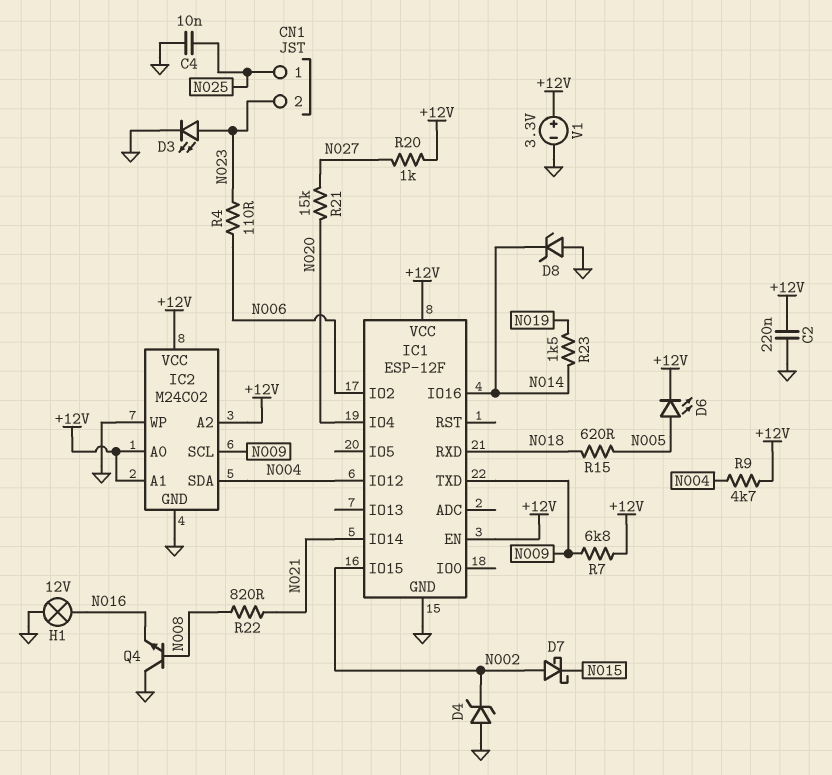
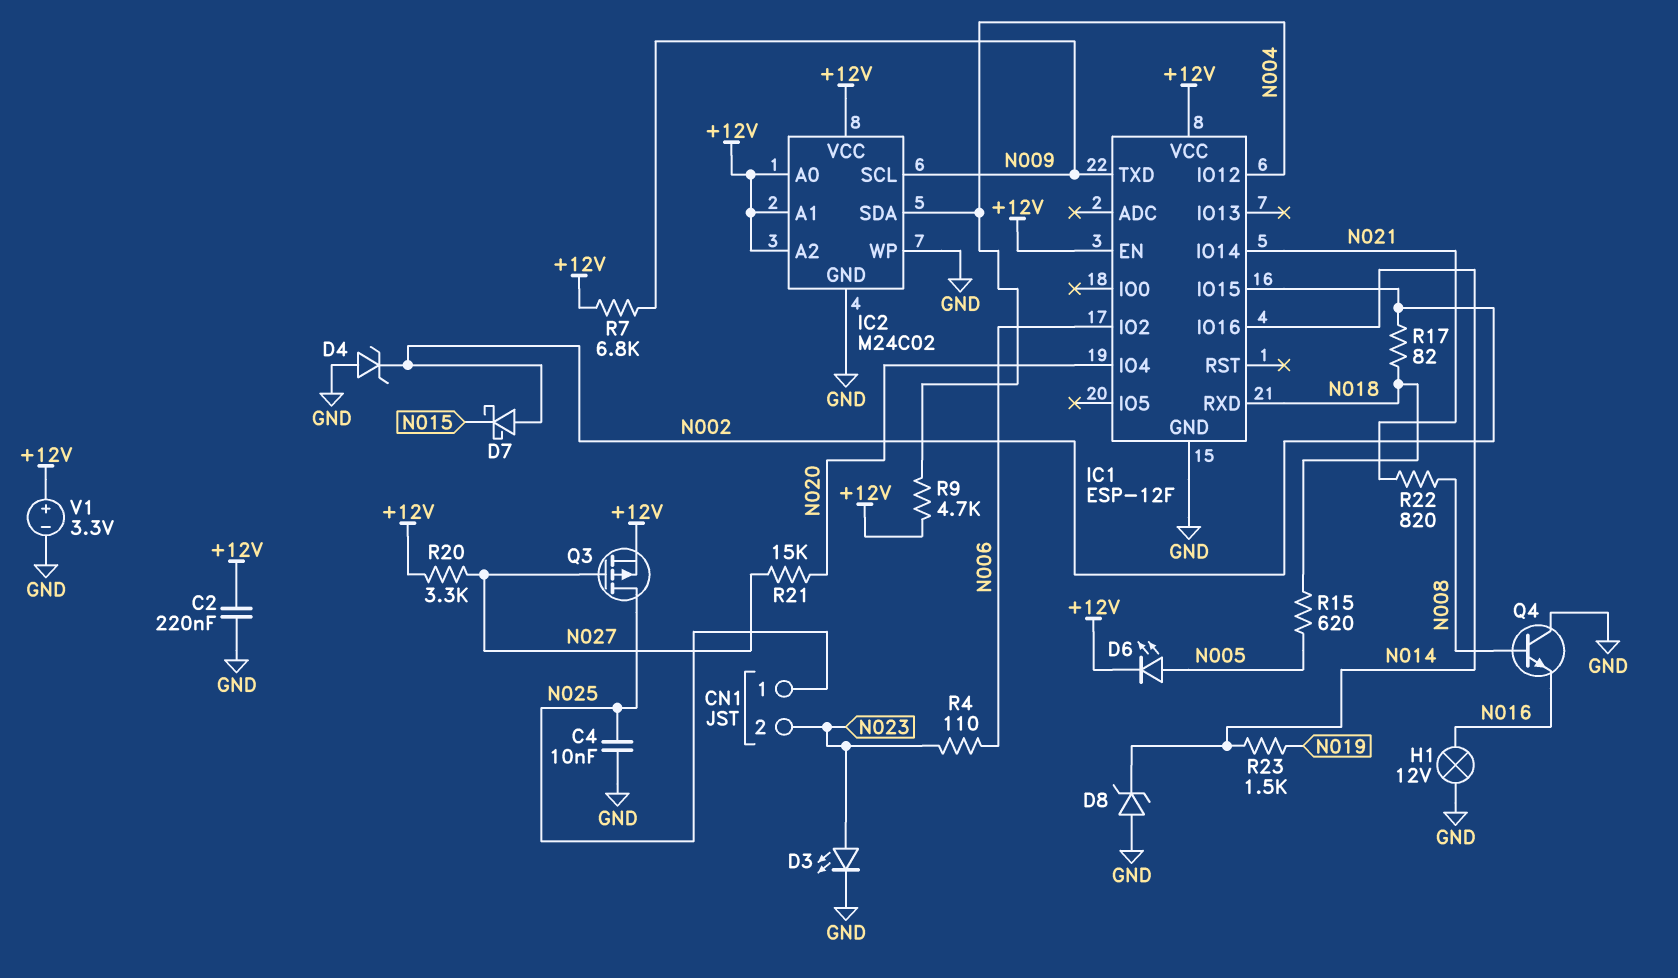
Q3: none -> PMOS (G N027, D N025, S +12V)
R17: none -> 82 (N002, N018)
R20: 1k (+12V, N027) -> 3.3k (+12V, N027)

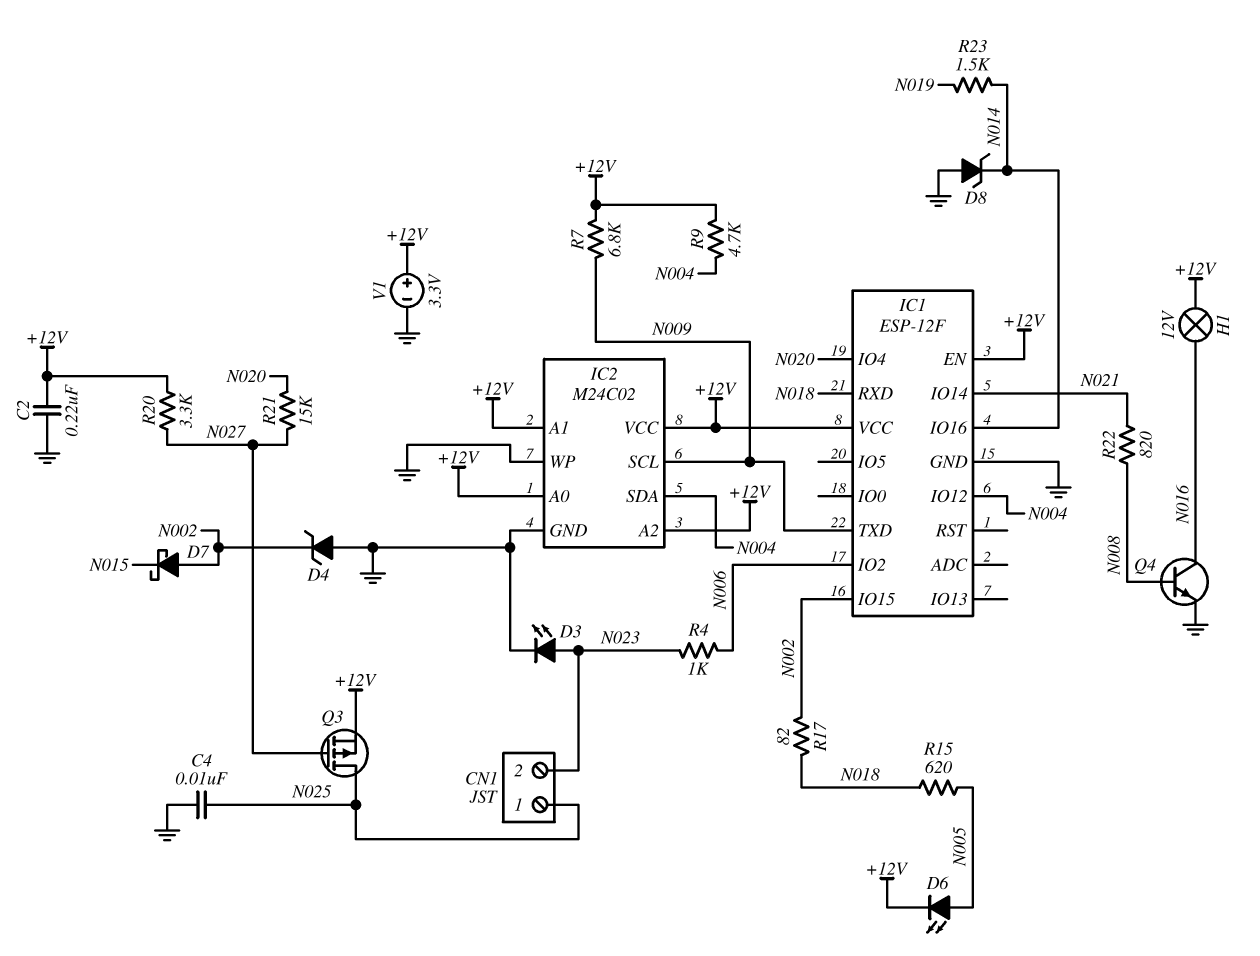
H1: lamp 12V (GND, N016) -> lamp 12V (+12V, N016)
Q4: NPN (B N008, C GND, E N016) -> NPN (B N008, C N016, E GND)
R4: 110 (N006, N023) -> 1k (N006, N023)

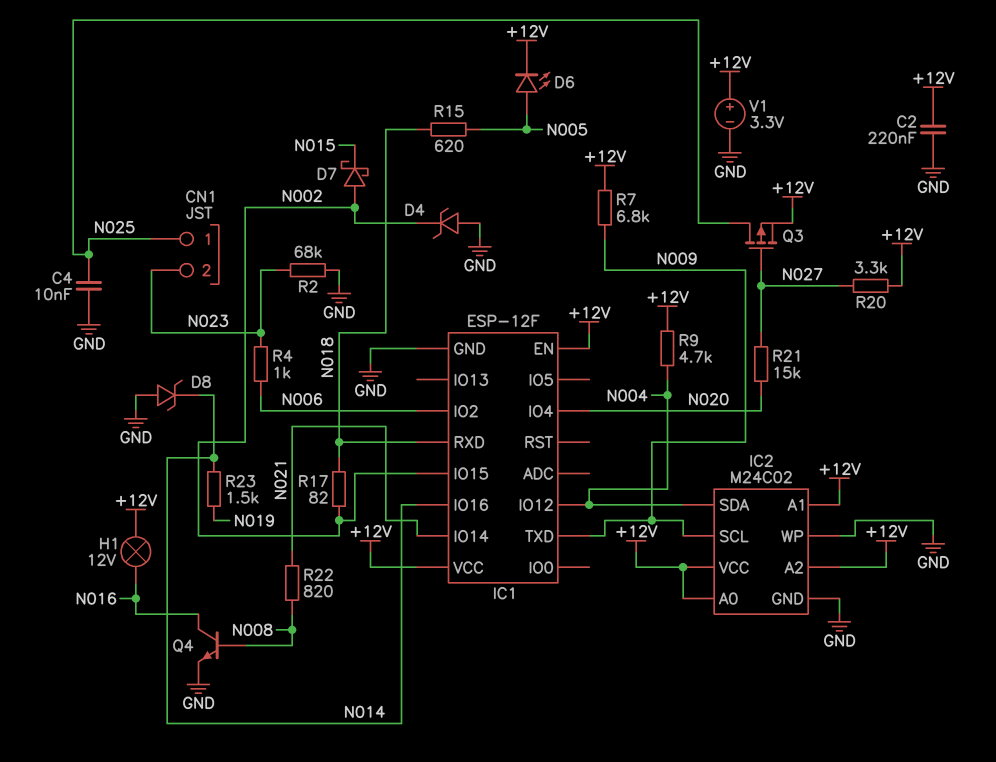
D3: LED (A N023, K GND) -> none
R2: none -> 68k (GND, N023)

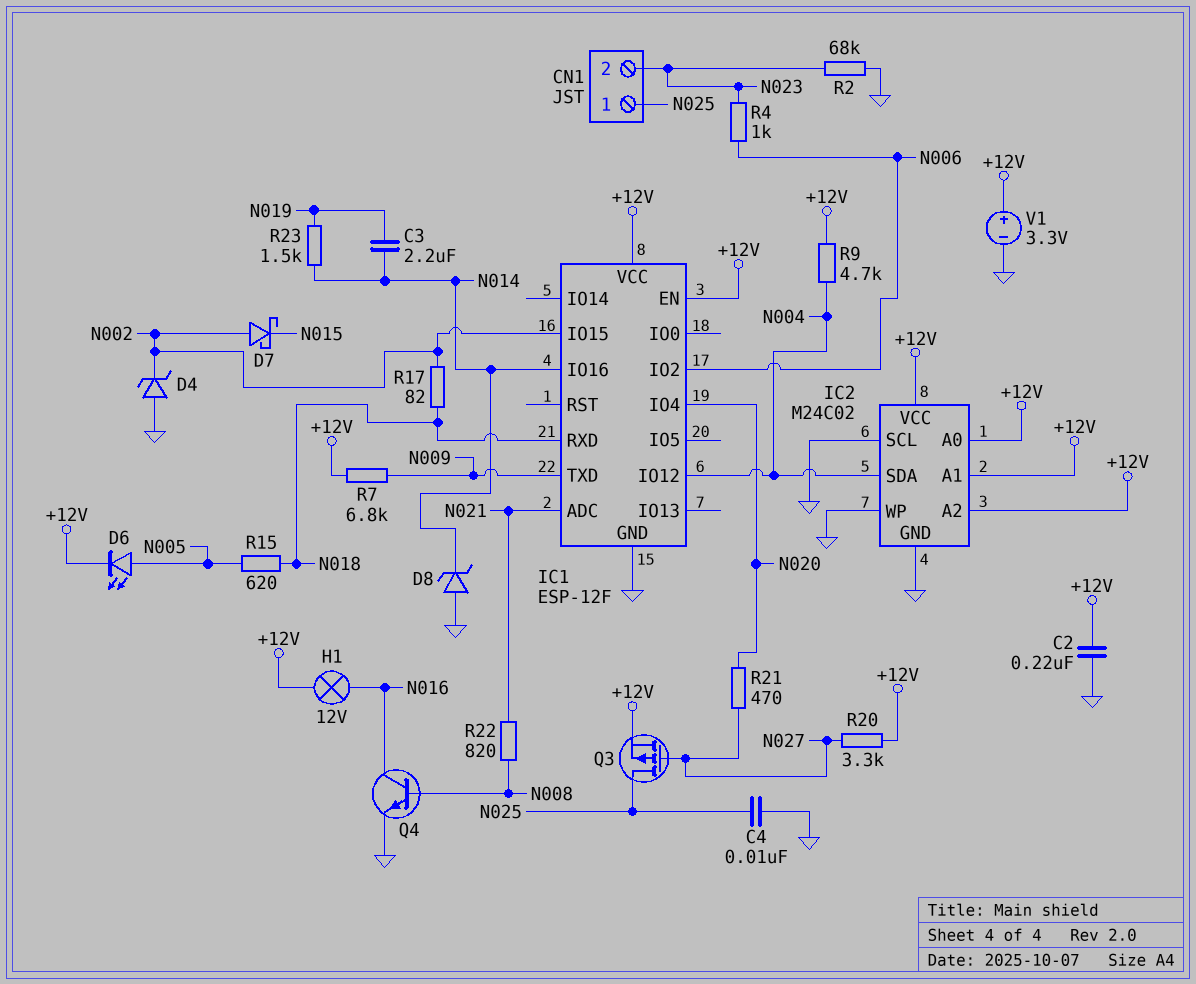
C3: none -> 2.2uF (N014, N019)
IC1 pin ADC: none -> N021
IC1 pin IO14: N021 -> none
IC2 pin SCL: N009 -> GND
R21: 15k (N020, N027) -> 470 (N020, N027)

